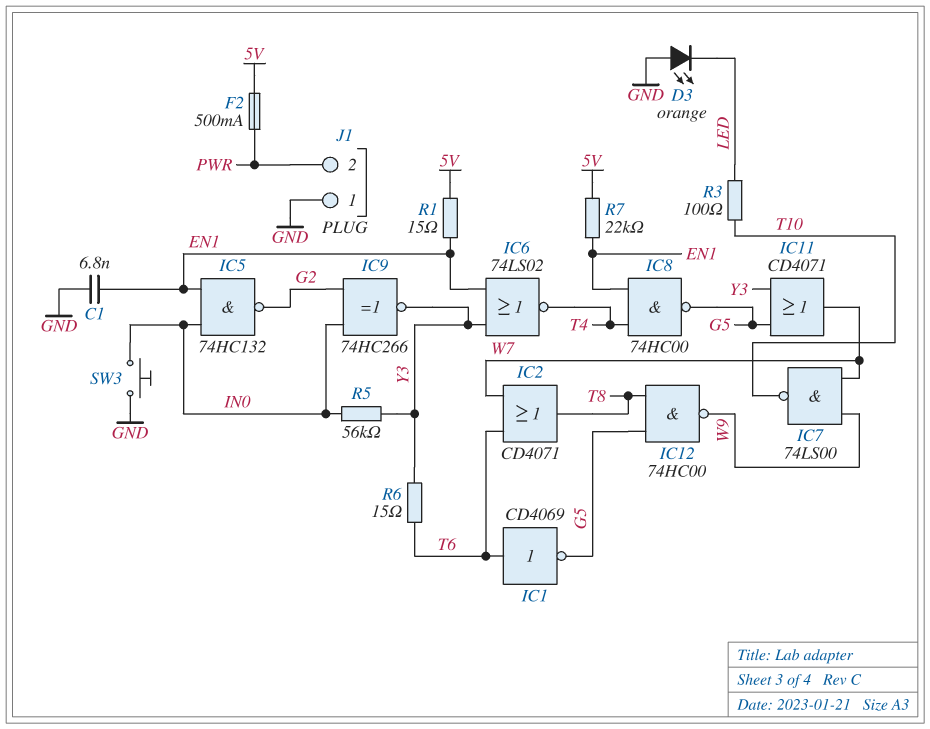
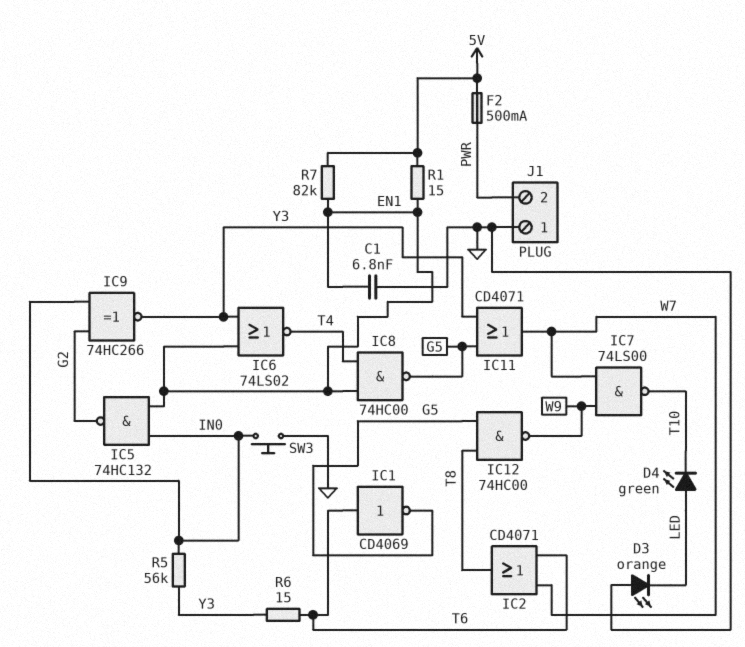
D4: none -> LED green (A LED, K T10)
R3: 100 (LED, T10) -> none
R7: 22k (5V, EN1) -> 82k (5V, EN1)

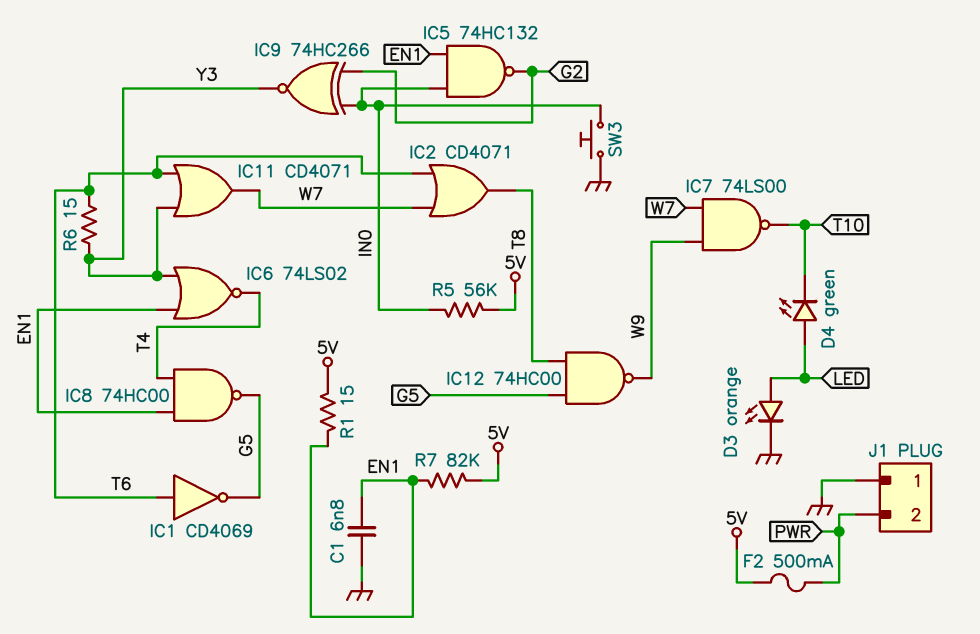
D3: LED orange (A GND, K LED) -> LED orange (A LED, K GND)
IC11: OR CD4071 (in G5, in Y3, out W7) -> OR CD4071 (in T6, in Y3, out W7)
R5: 56k (IN0, Y3) -> 56k (5V, IN0)

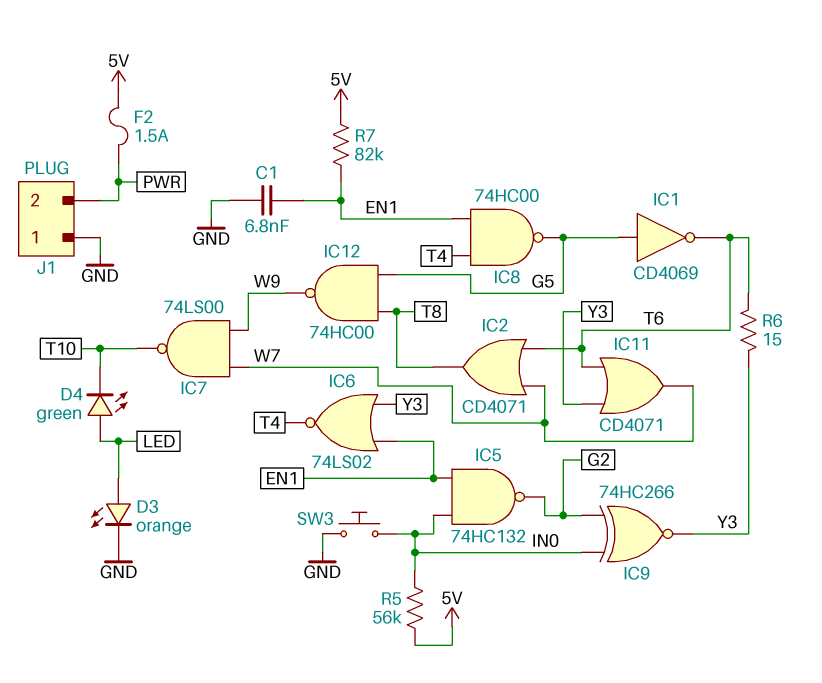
F2: 500mA (5V, PWR) -> 1.5A (5V, PWR)
IC1: NOT CD4069 (in T6, out G5) -> NOT CD4069 (in G5, out T6)
R1: 15 (5V, EN1) -> none

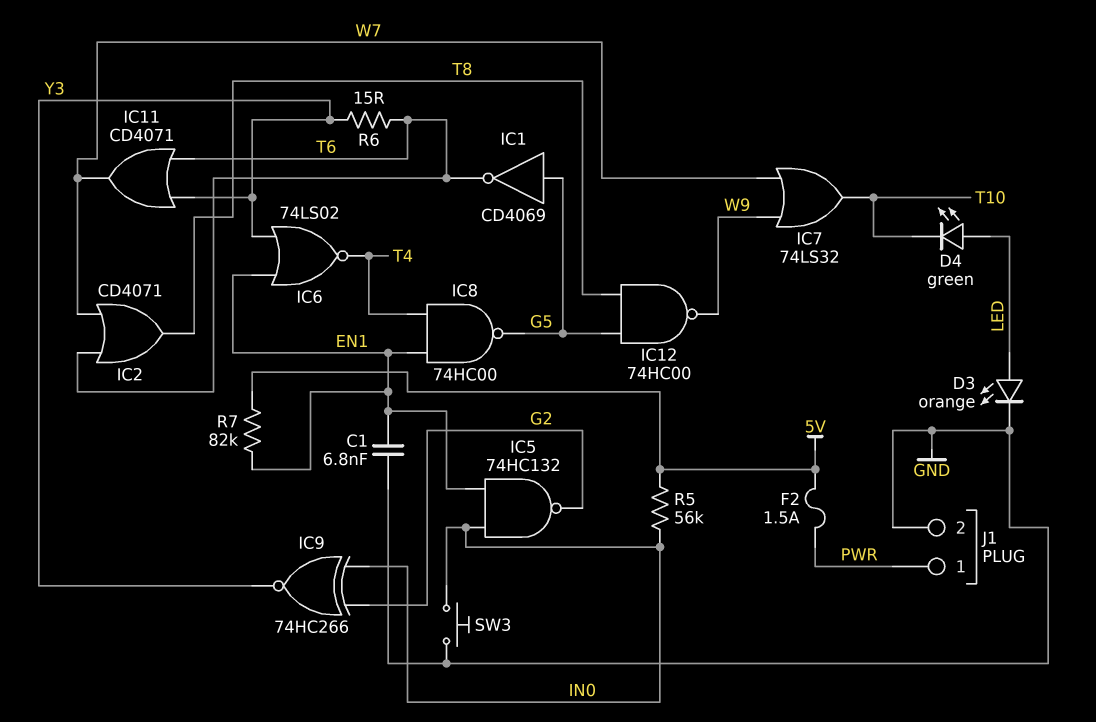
IC7: NAND 74LS00 (in W7, in W9, out T10) -> OR 74LS32 (in W7, in W9, out T10)
J1 pin 1: GND -> PWR
J1 pin 2: PWR -> GND

